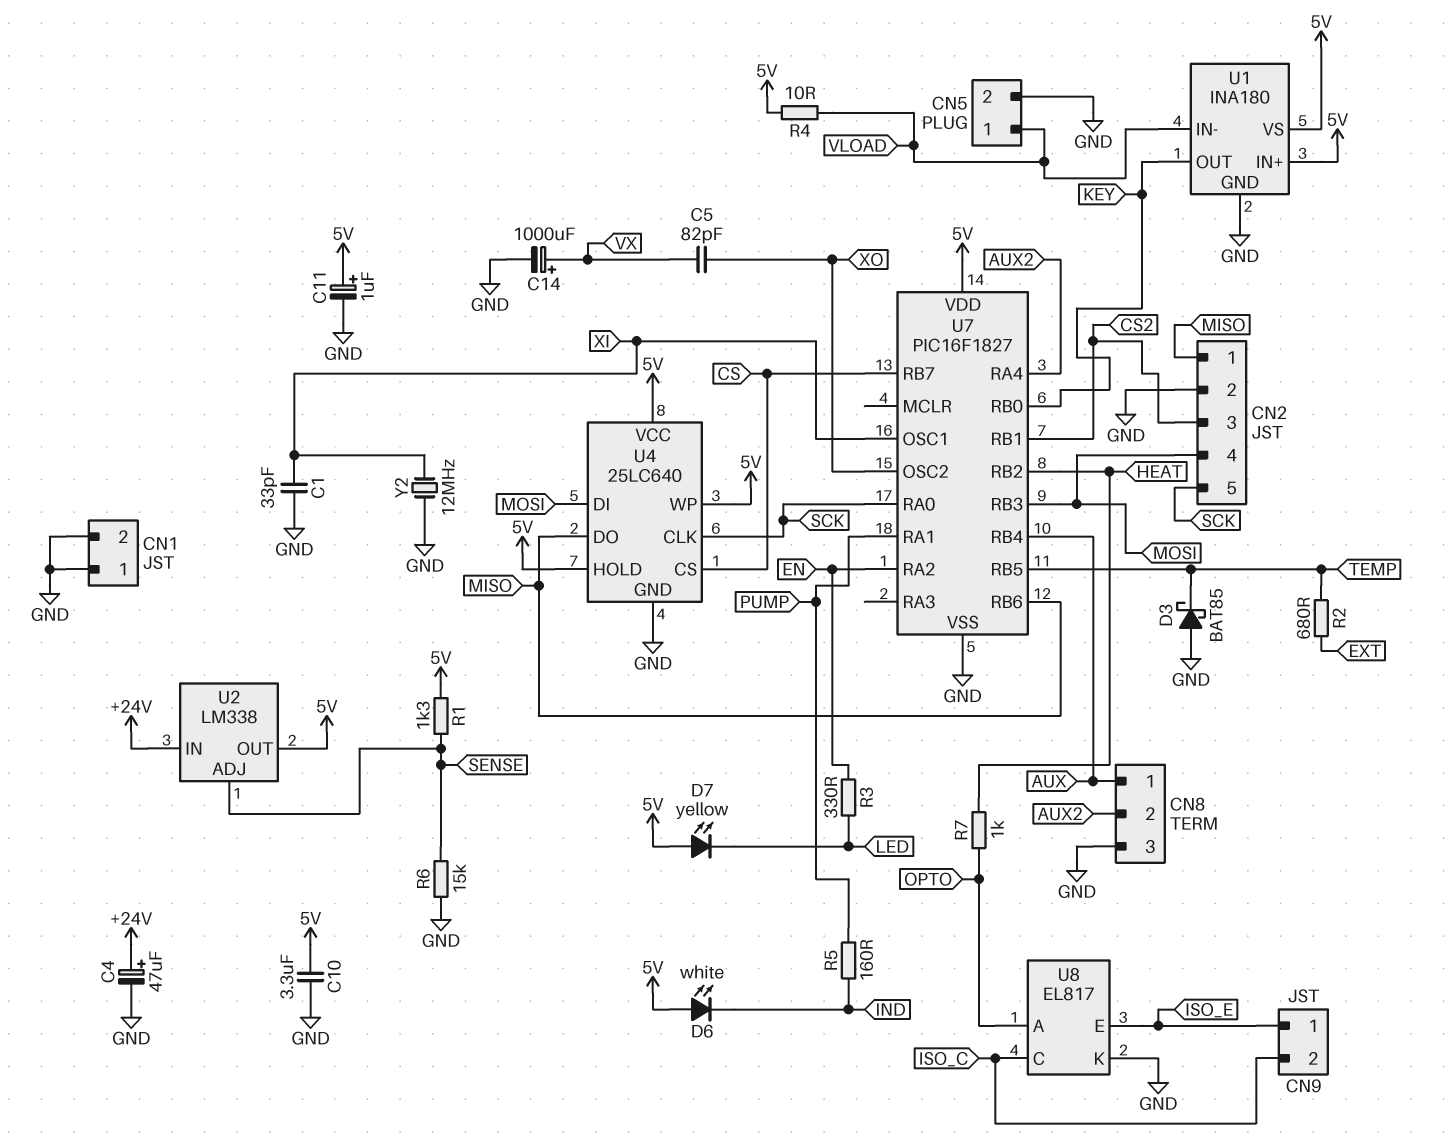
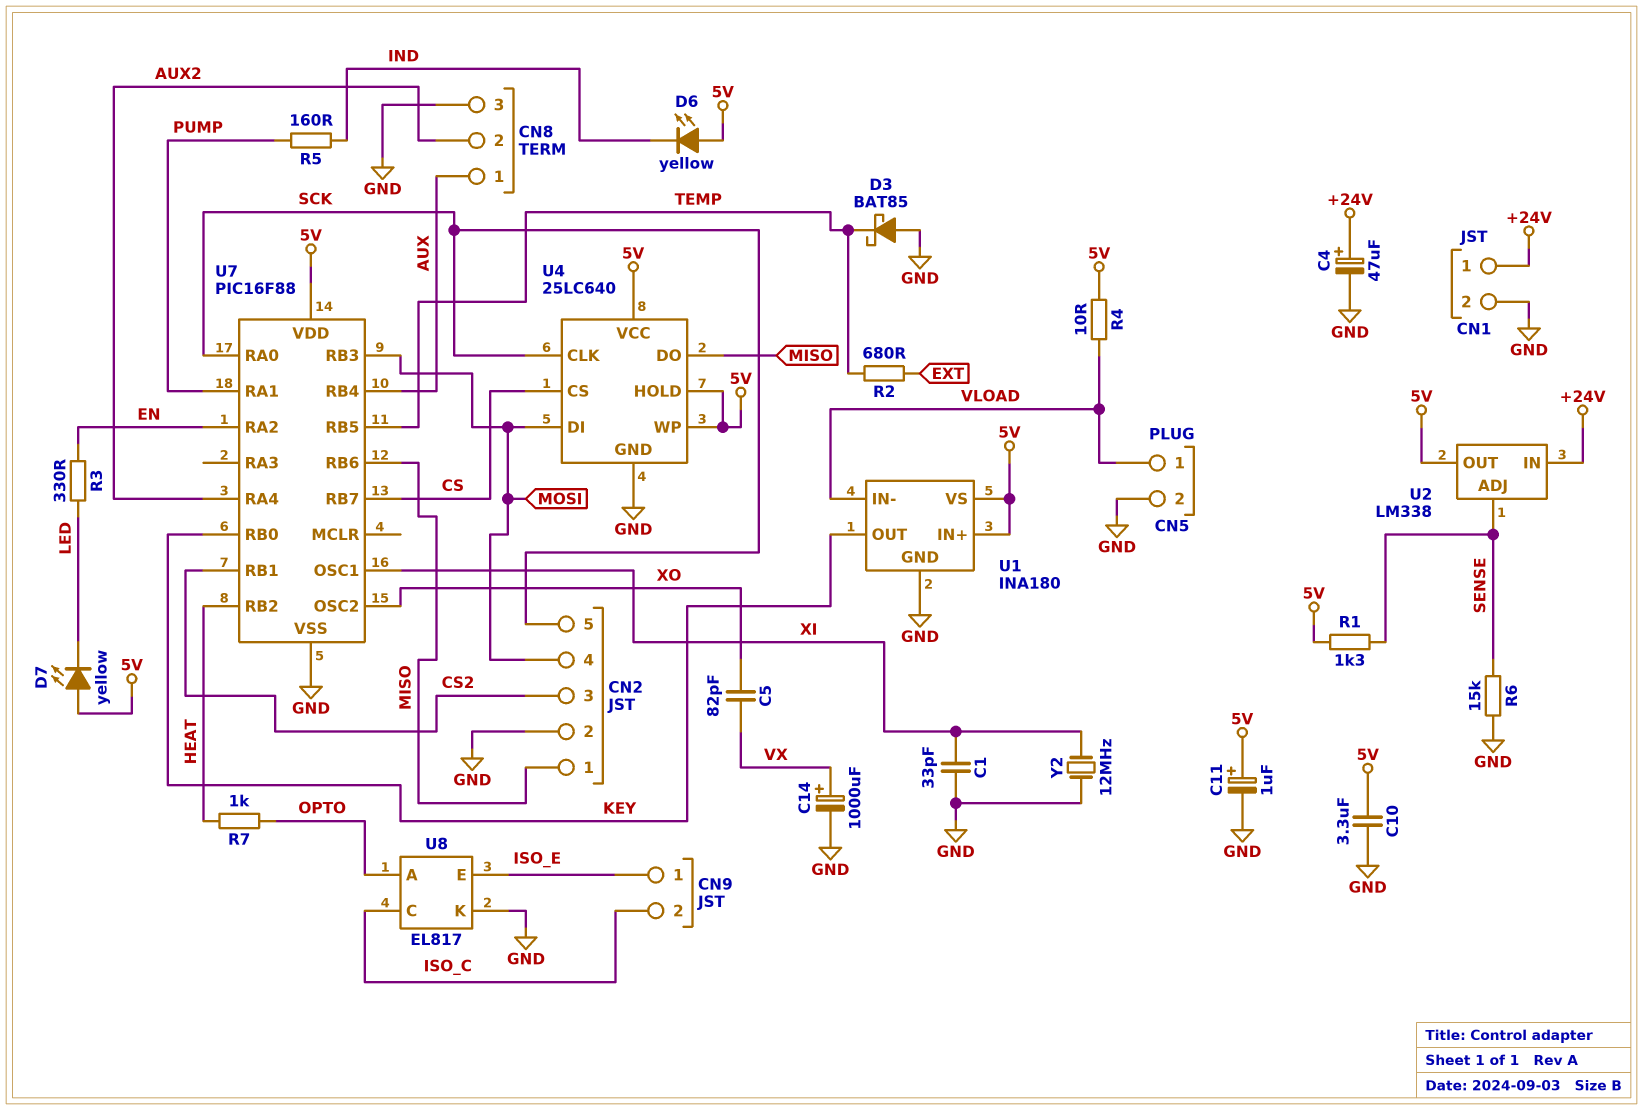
CN1 pin 1: GND -> +24V
D6: LED white (A 5V, K IND) -> LED yellow (A 5V, K IND)
U7: PIC16F1827 -> PIC16F88

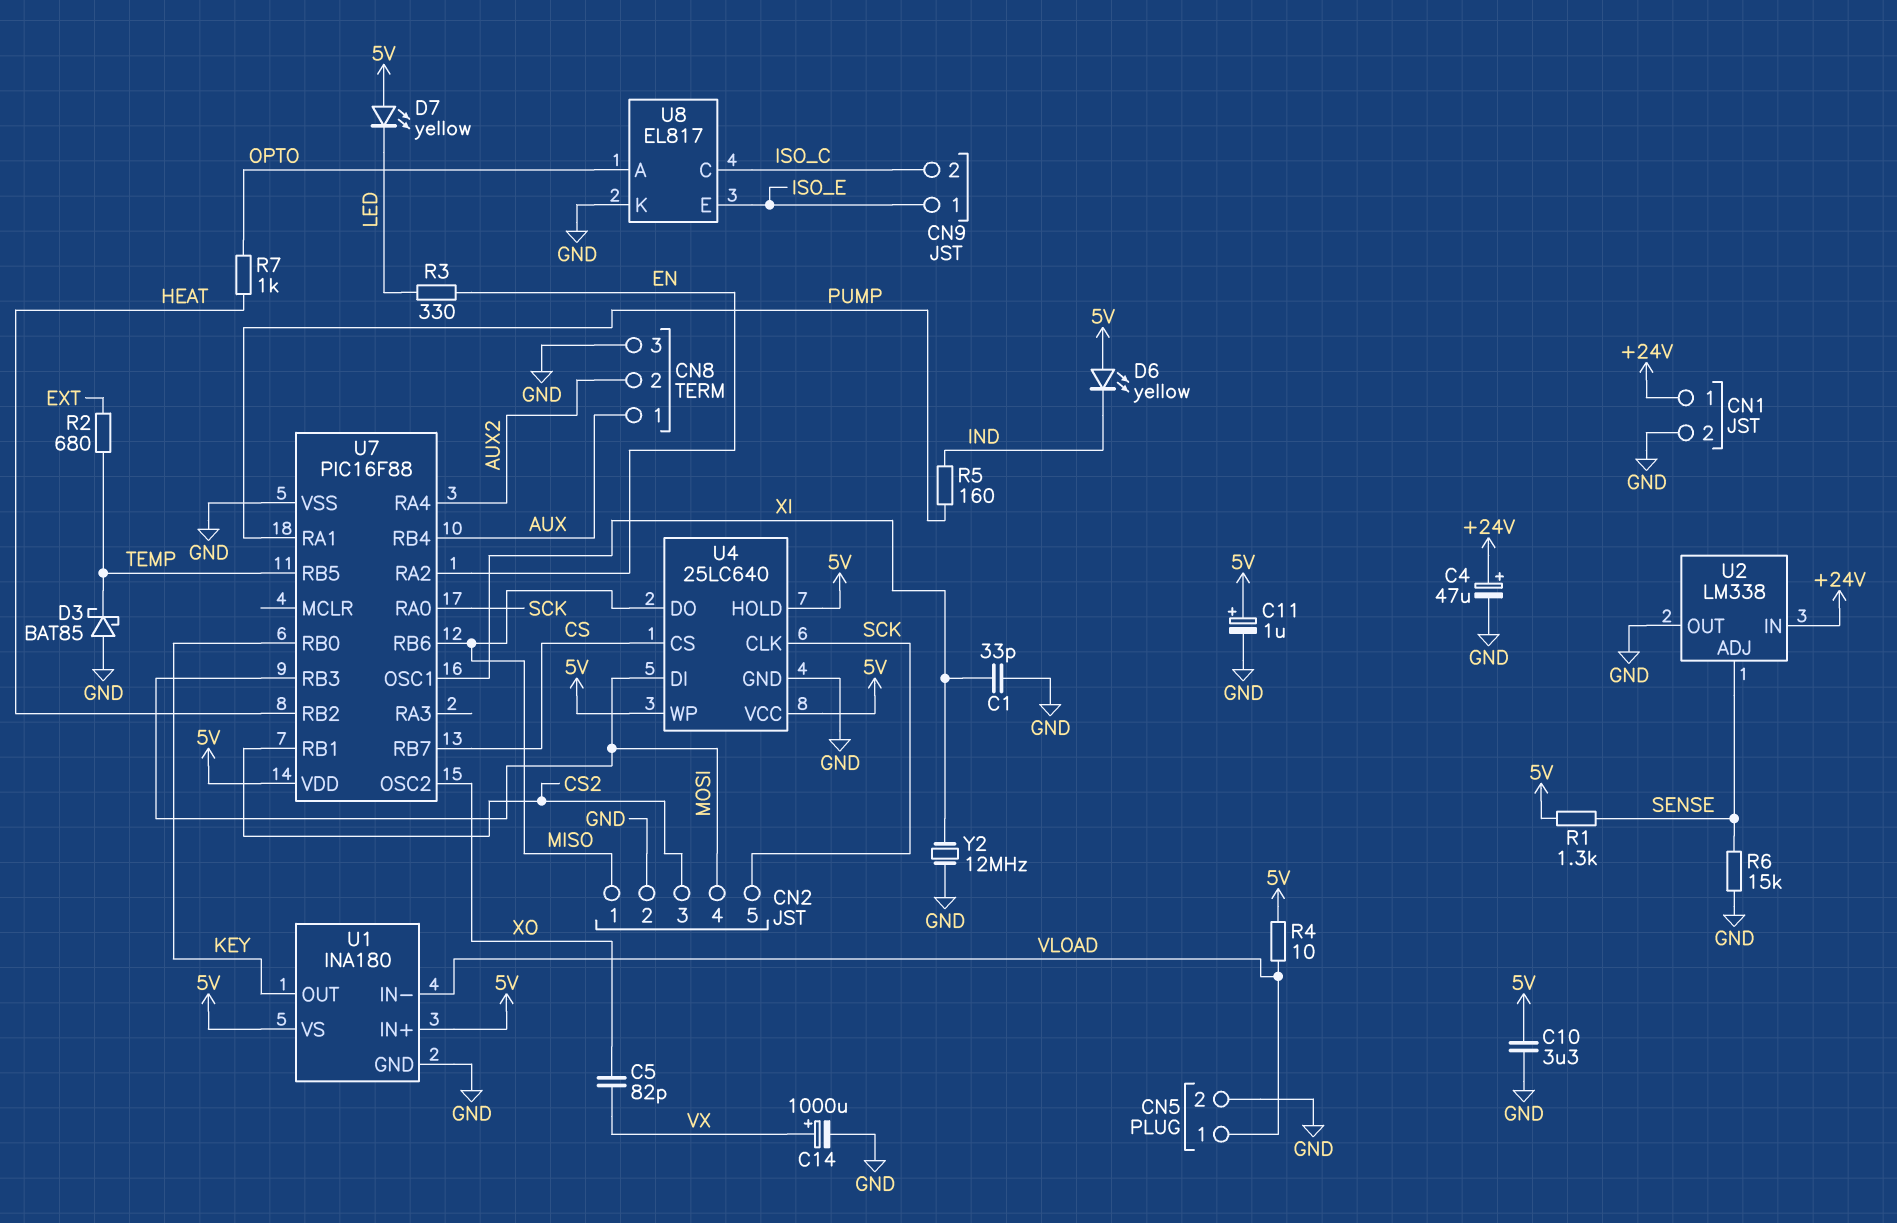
U2 pin OUT: 5V -> GND

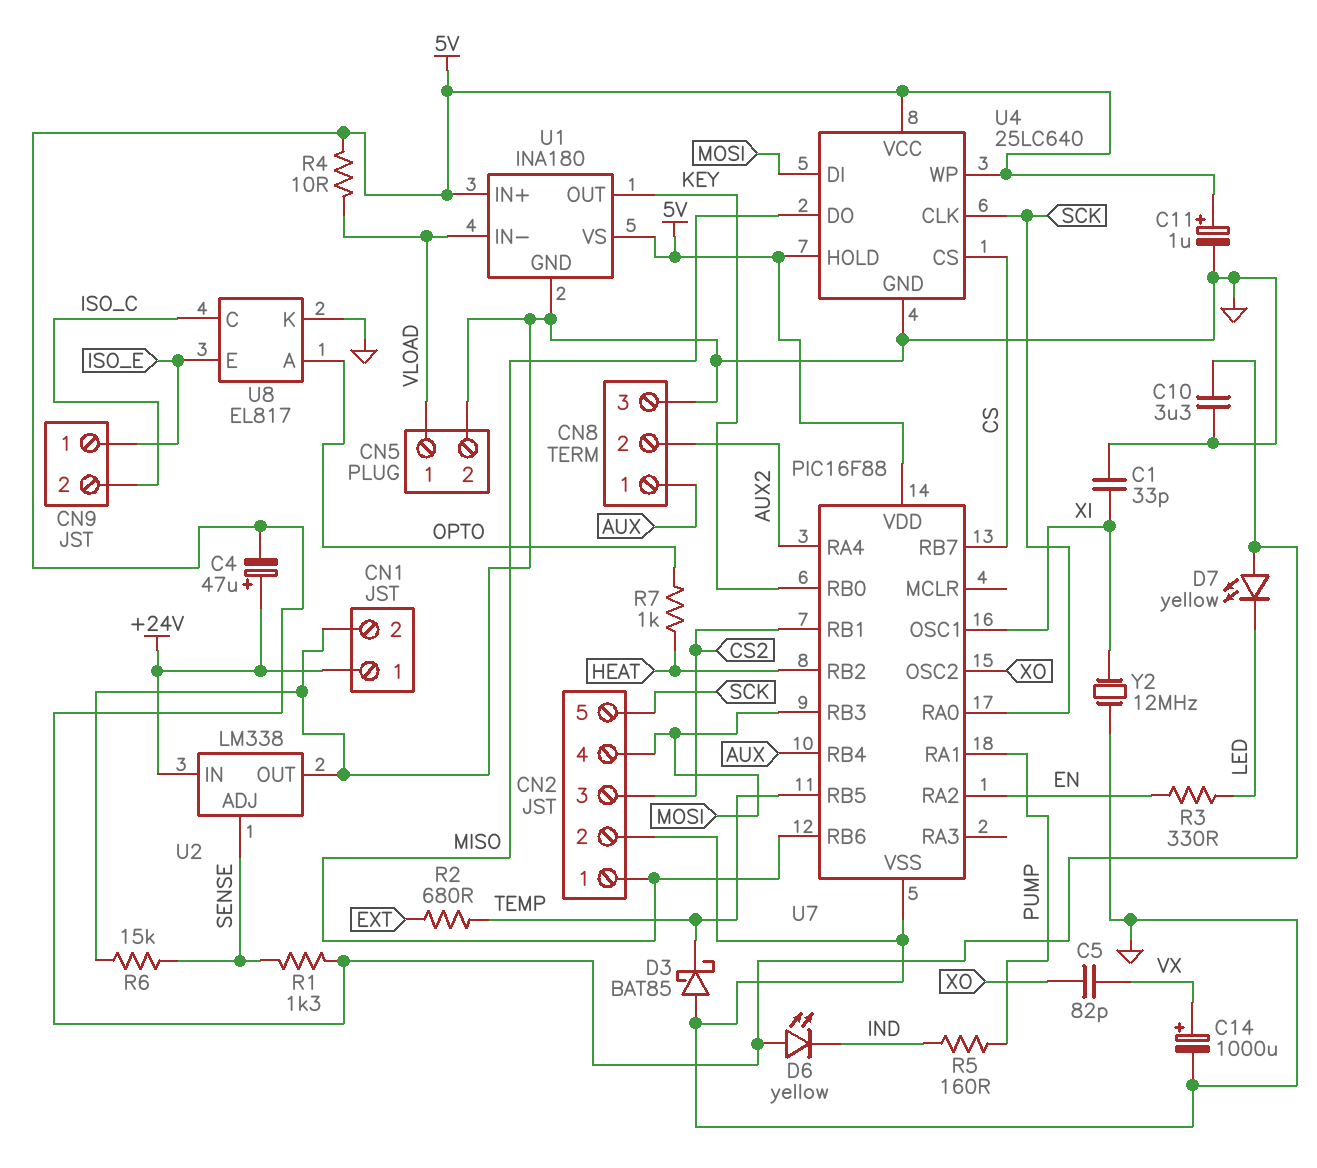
C4: 47uF (plus +24V, minus GND) -> 47uF (plus +24V, minus 5V)

